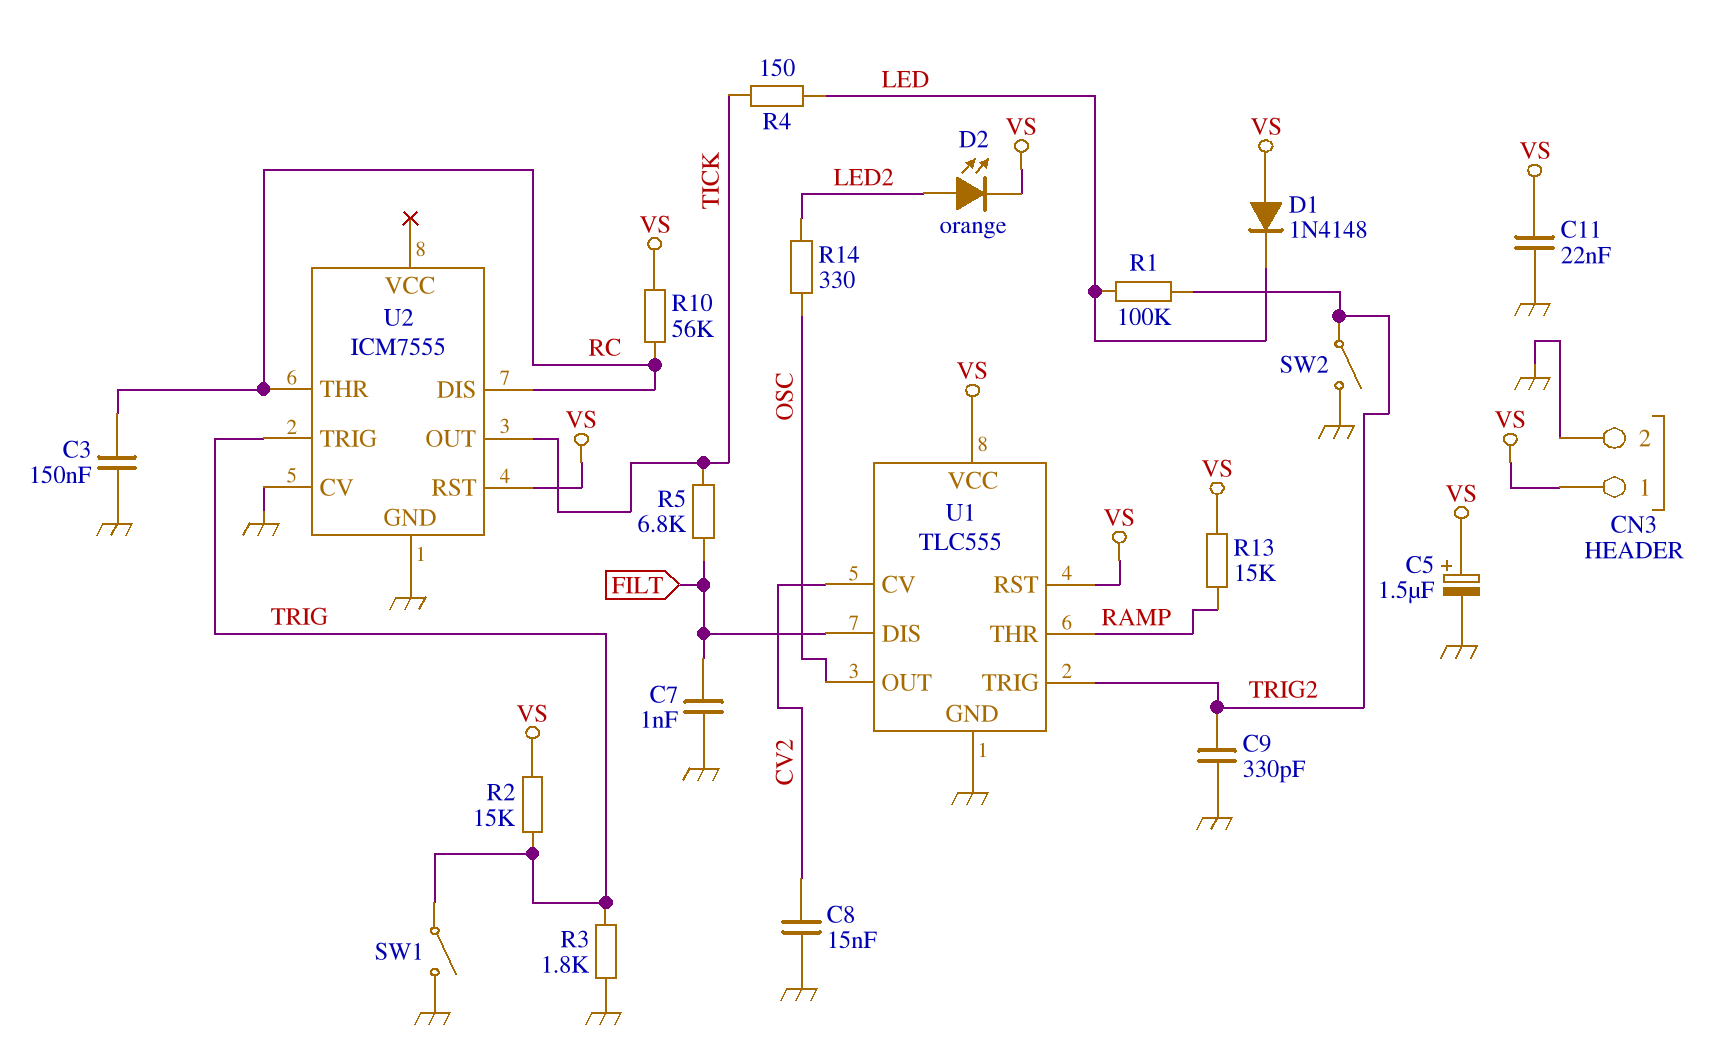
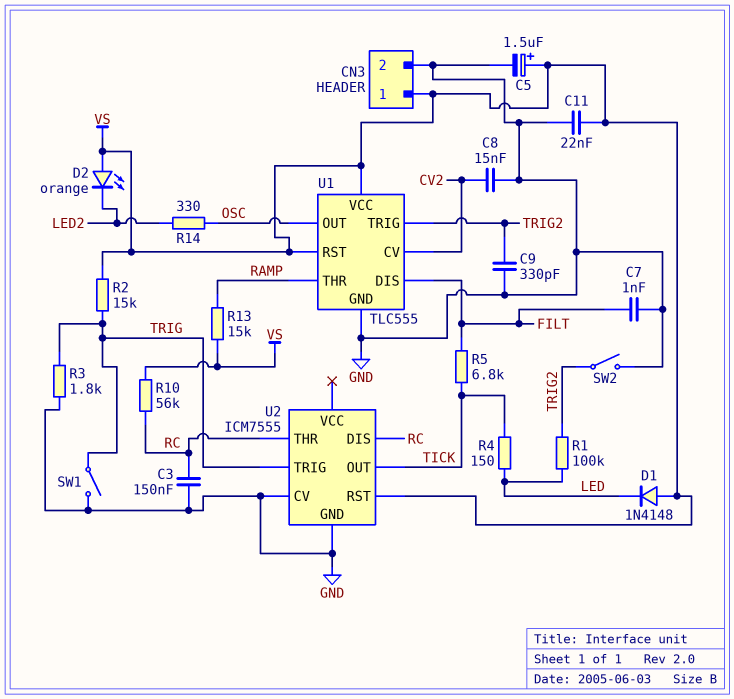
D2: LED orange (A LED2, K VS) -> LED orange (A VS, K LED2)

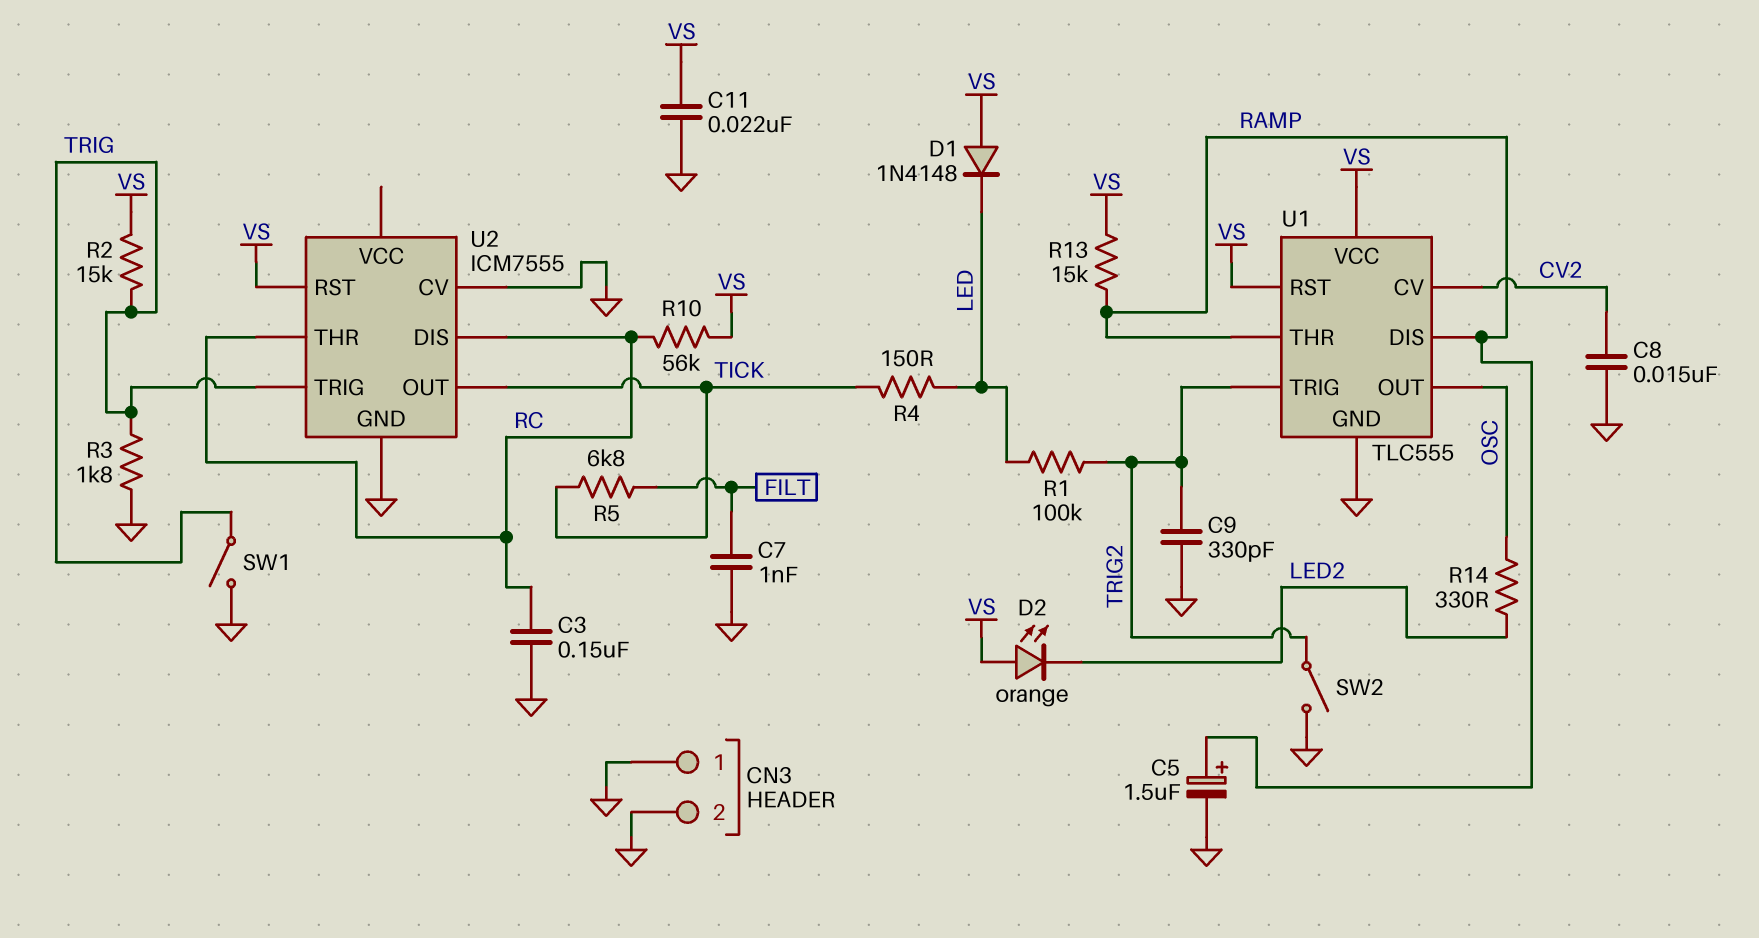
C5: 1.5uF (plus VS, minus GND) -> 1.5uF (plus RAMP, minus GND)
CN3 pin 1: VS -> GND
U1 pin DIS: FILT -> RAMP

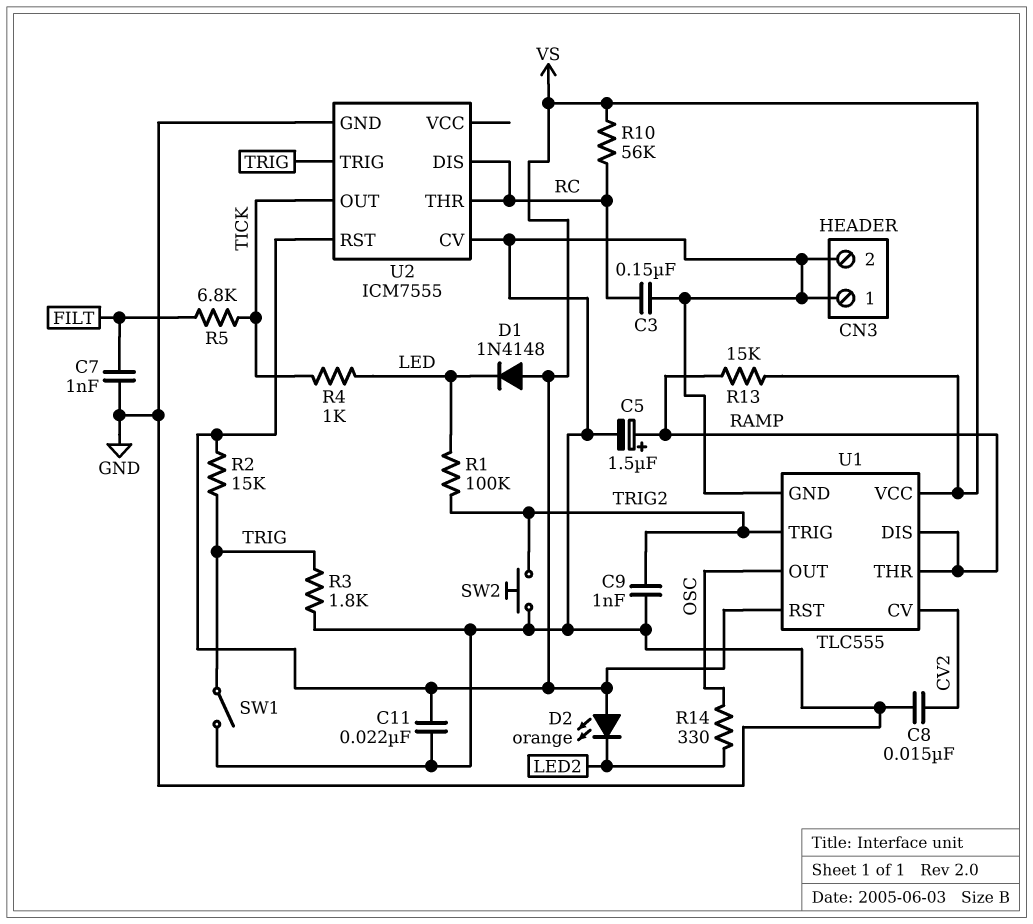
C9: 330pF (GND, TRIG2) -> 1nF (GND, TRIG2)
R4: 150 (LED, TICK) -> 1k (LED, TICK)
SW2: switch (GND, TRIG2) -> button (GND, TRIG2)

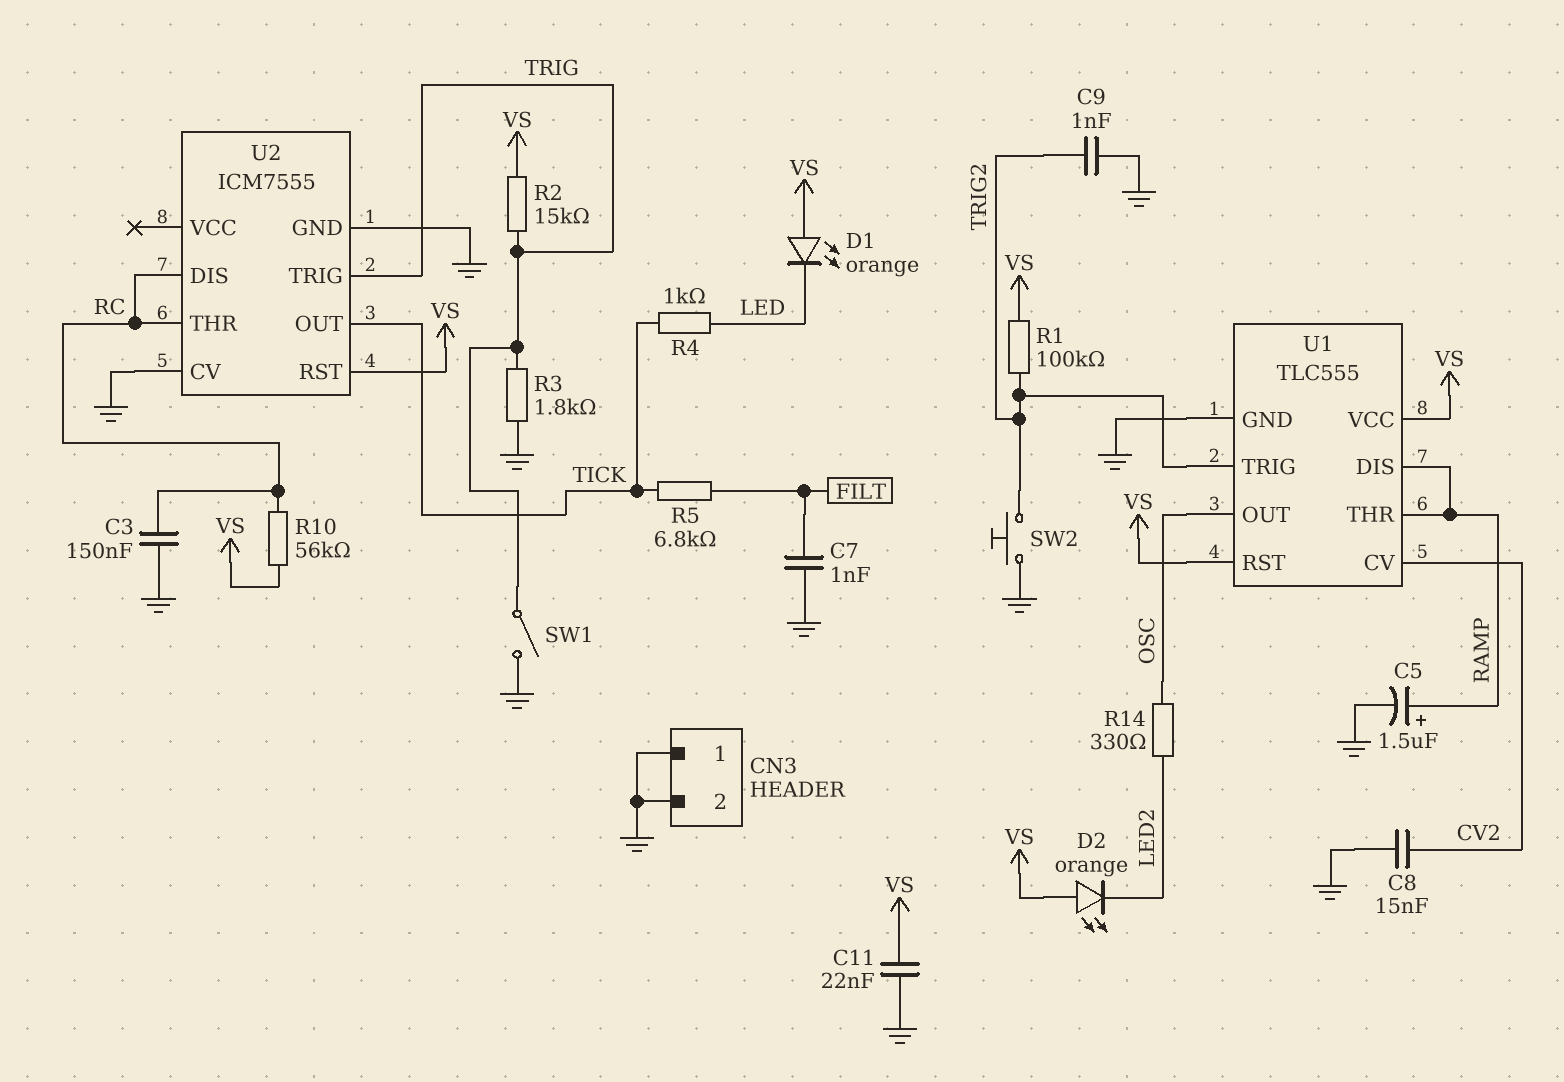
D1: diode 1N4148 (A VS, K LED) -> LED orange (A VS, K LED)
R1: 100k (LED, TRIG2) -> 100k (TRIG2, VS)
R13: 15k (RAMP, VS) -> none

